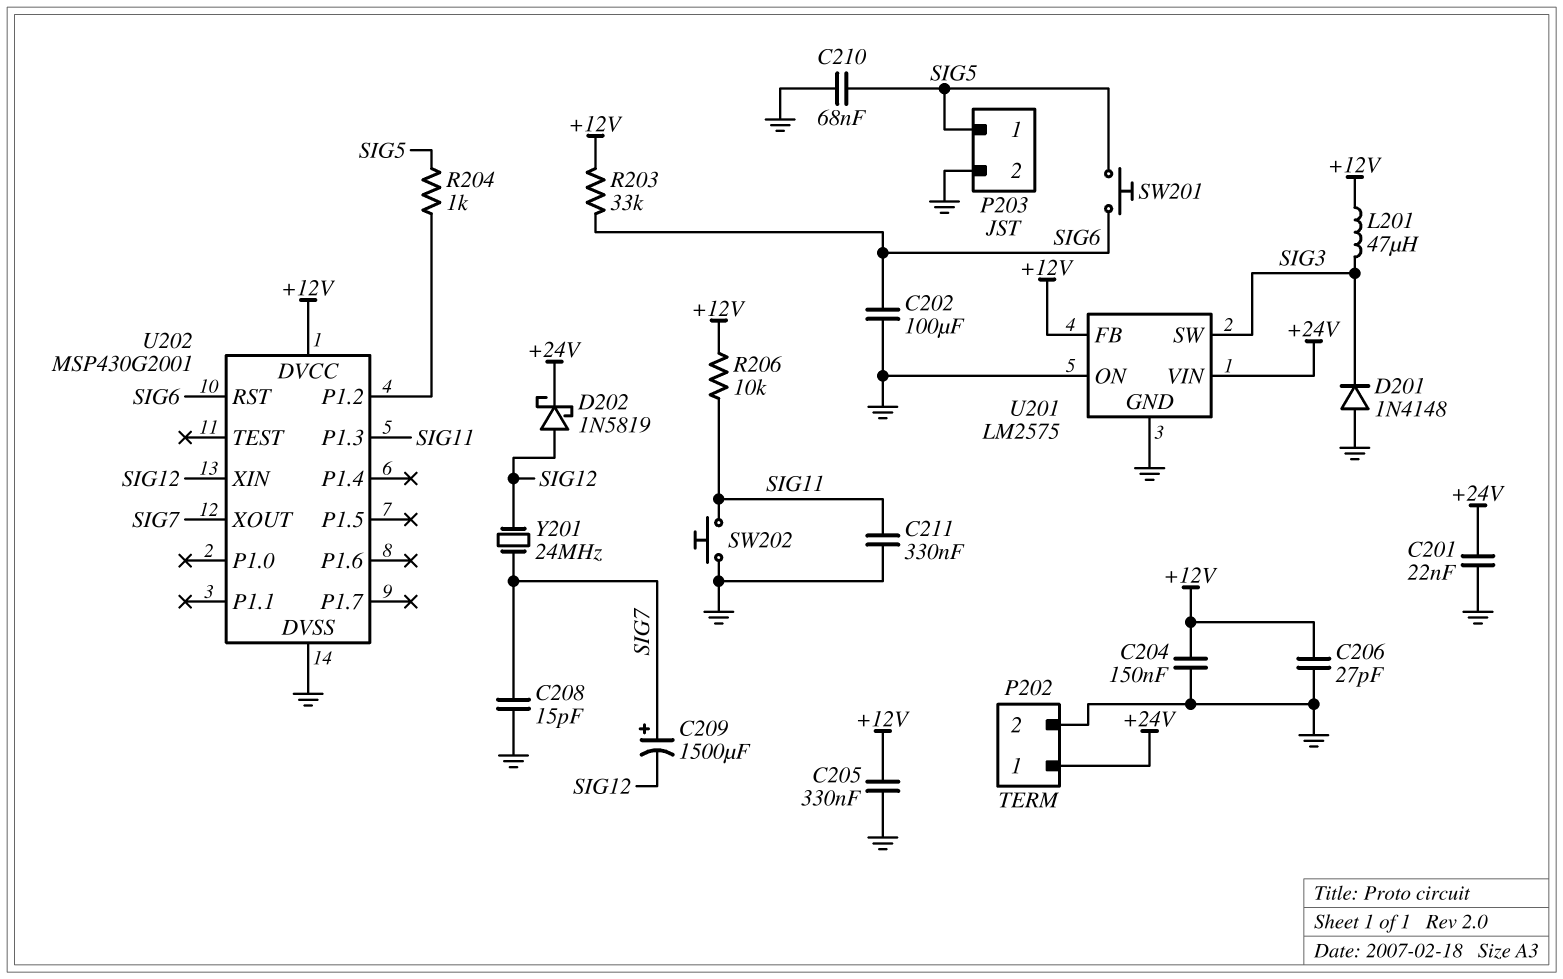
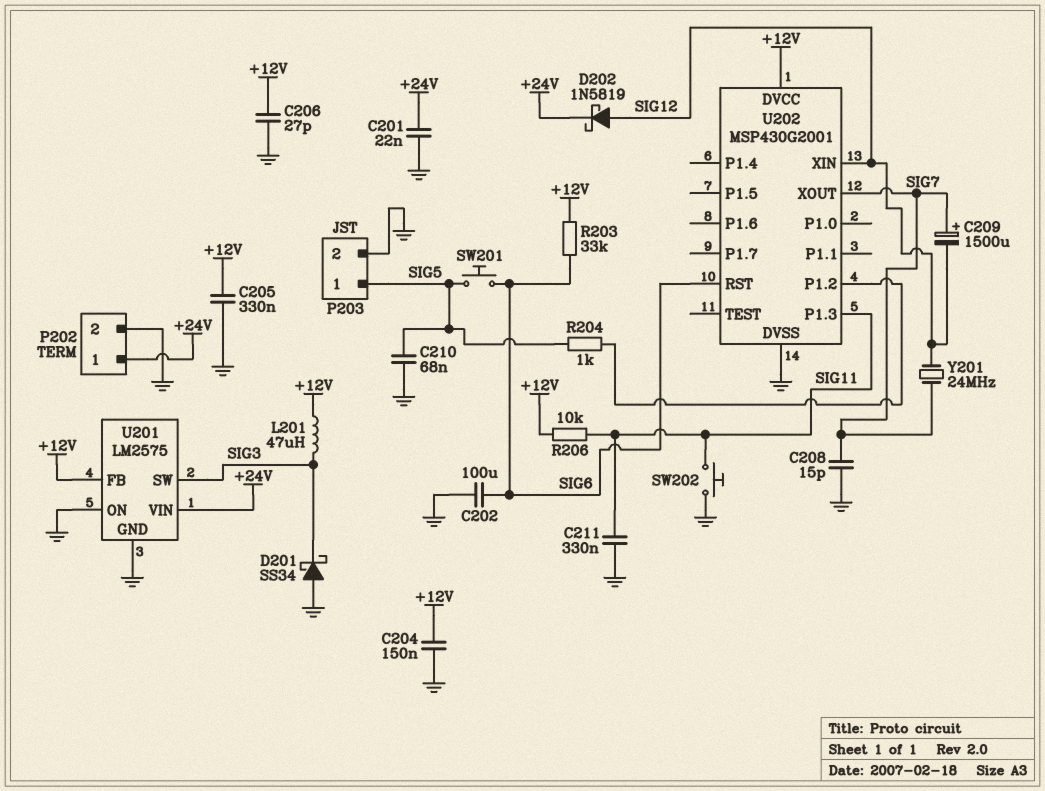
D201: diode 1N4148 (A GND, K SIG3) -> schottky SS34 (A GND, K SIG3)

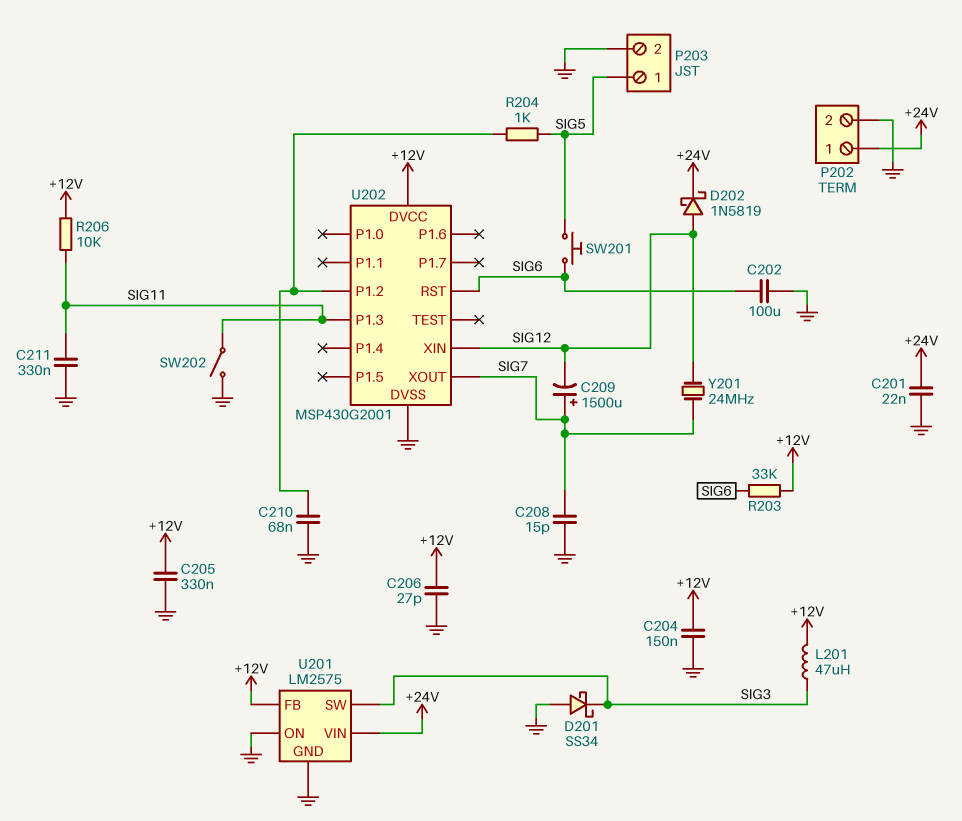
C210: 68nF (GND, SIG5) -> 68nF (GND, U202/P1.2)
SW202: button (GND, SIG11) -> switch (GND, SIG11)

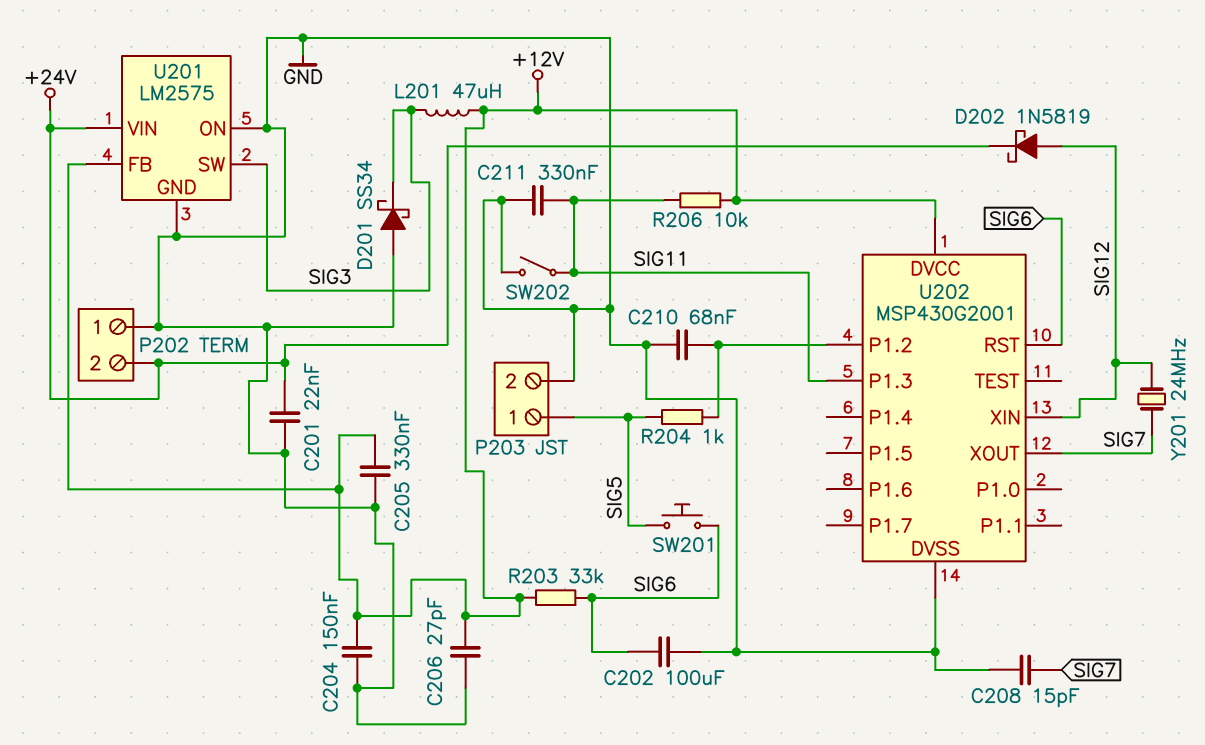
C209: 1500uF (plus SIG7, minus SIG12) -> none
P202 pin 1: +24V -> GND
P202 pin 2: GND -> +24V

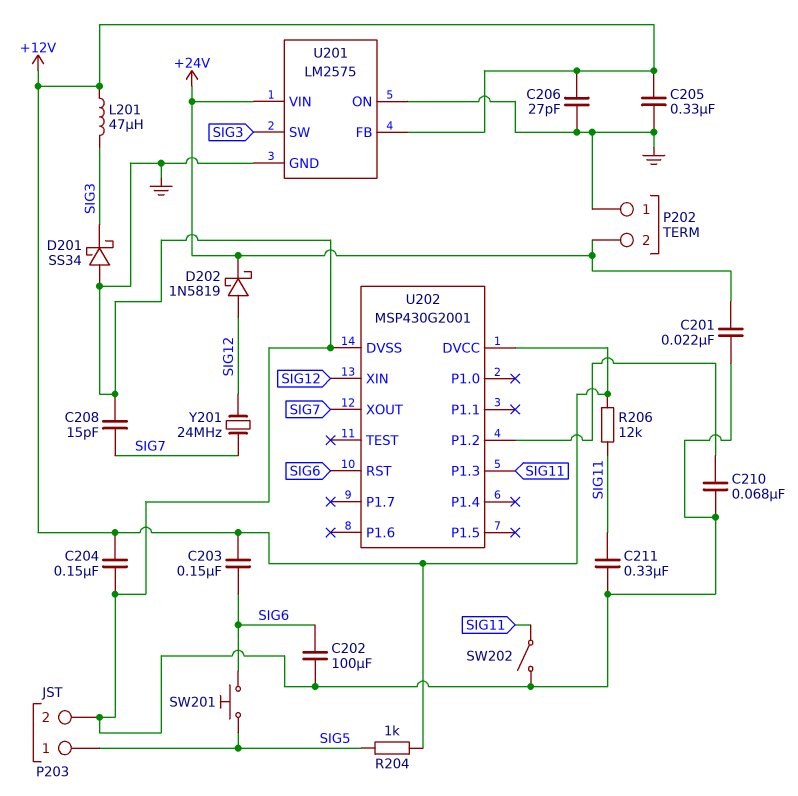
C203: none -> 150nF (+12V, SIG6)
R203: 33k (+12V, SIG6) -> none
R204: 1k (SIG5, U202/P1.2) -> 1k (+12V, SIG5)
R206: 10k (+12V, SIG11) -> 12k (+12V, SIG11)

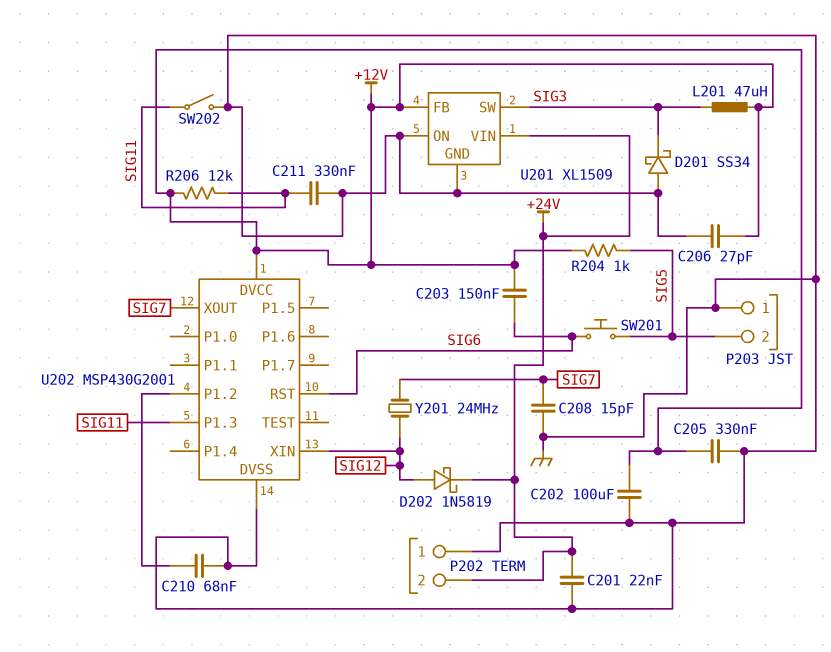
C202: 100uF (GND, SIG6) -> 100uF (+12V, GND)
C204: 150nF (+12V, GND) -> none
P203 pin 1: SIG5 -> GND
P203 pin 2: GND -> SIG5
U201: LM2575 -> XL1509

